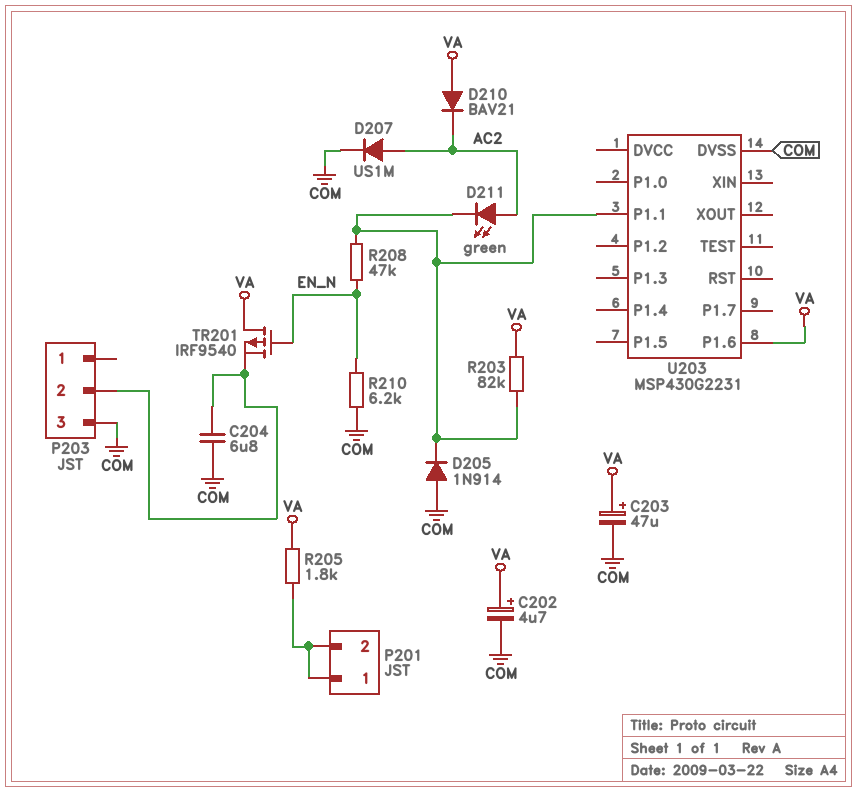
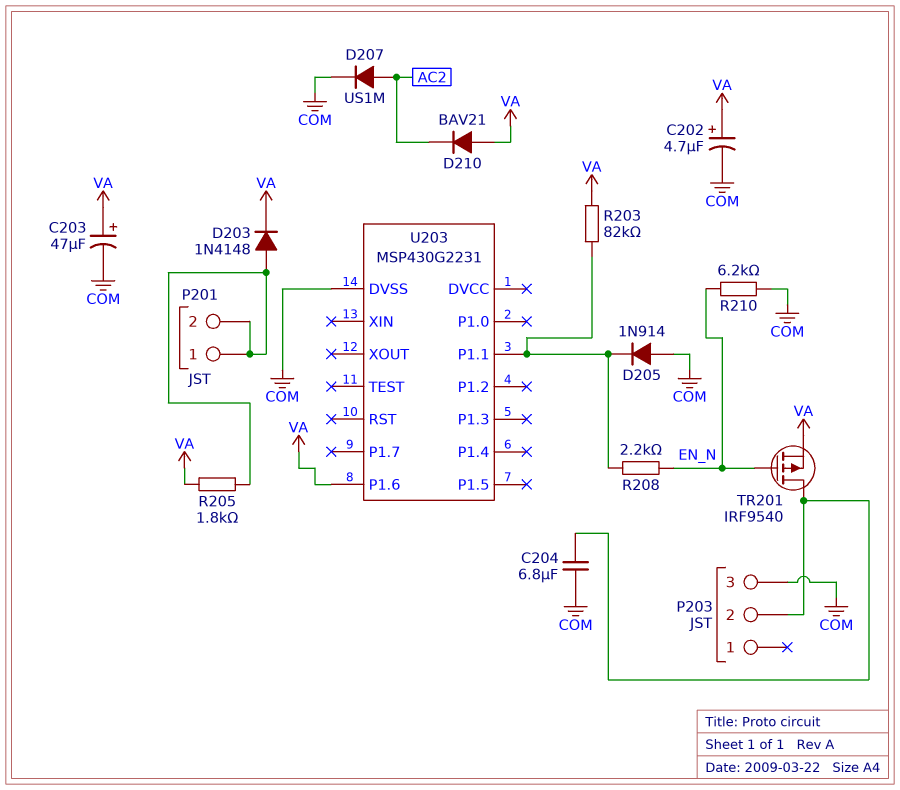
D203: none -> diode 1N4148 (A P201/1, K VA)
D211: LED green (A AC2, K U203/P1.1) -> none
R208: 47k (EN_N, U203/P1.1) -> 2.2k (EN_N, U203/P1.1)
TR201: PMOS IRF9540 (G EN_N, D VA, S P203/2) -> PMOS IRF9540 (G EN_N, D P203/2, S VA)

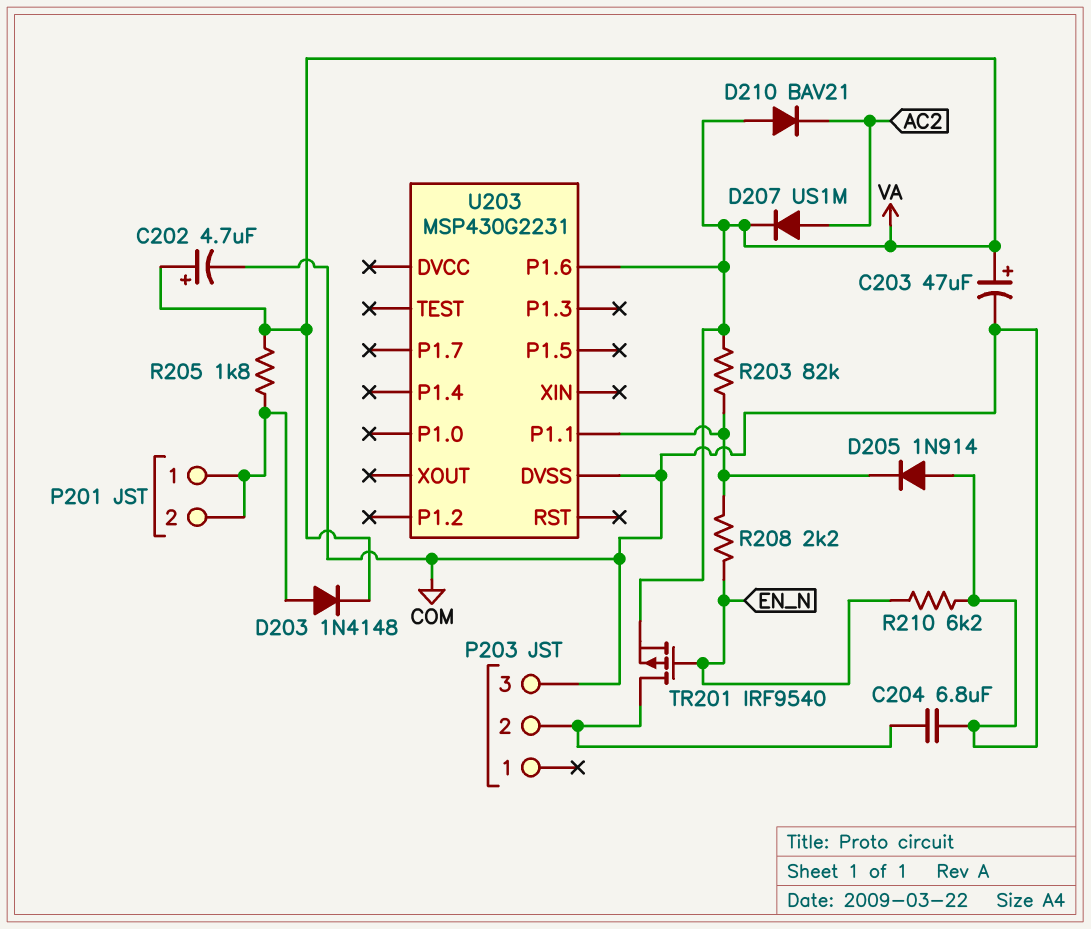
D207: diode US1M (A AC2, K COM) -> diode US1M (A AC2, K VA)

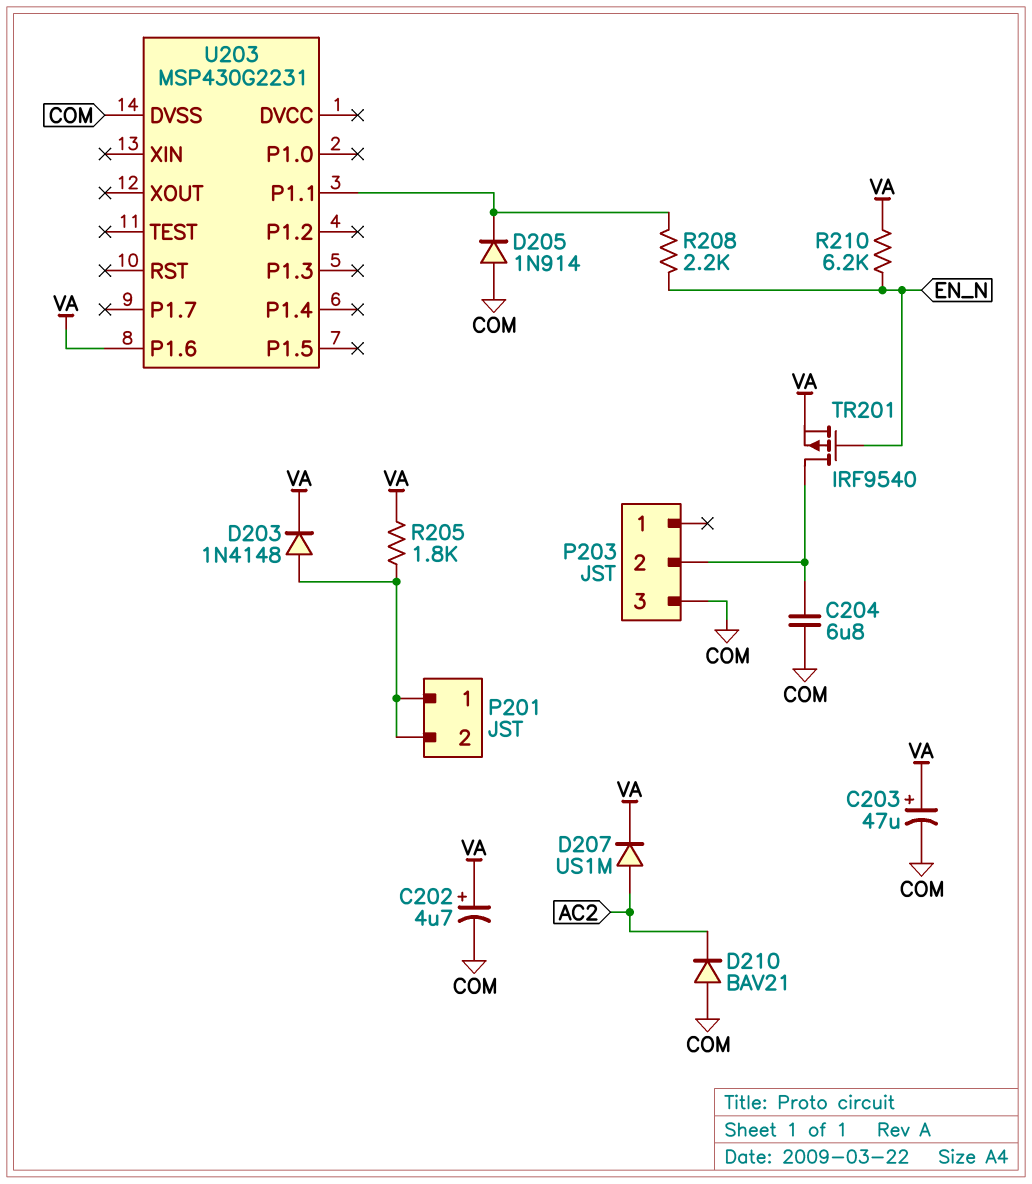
D210: diode BAV21 (A VA, K AC2) -> diode BAV21 (A COM, K AC2)
R203: 82k (U203/P1.1, VA) -> none
R210: 6.2k (COM, EN_N) -> 6.2k (EN_N, VA)

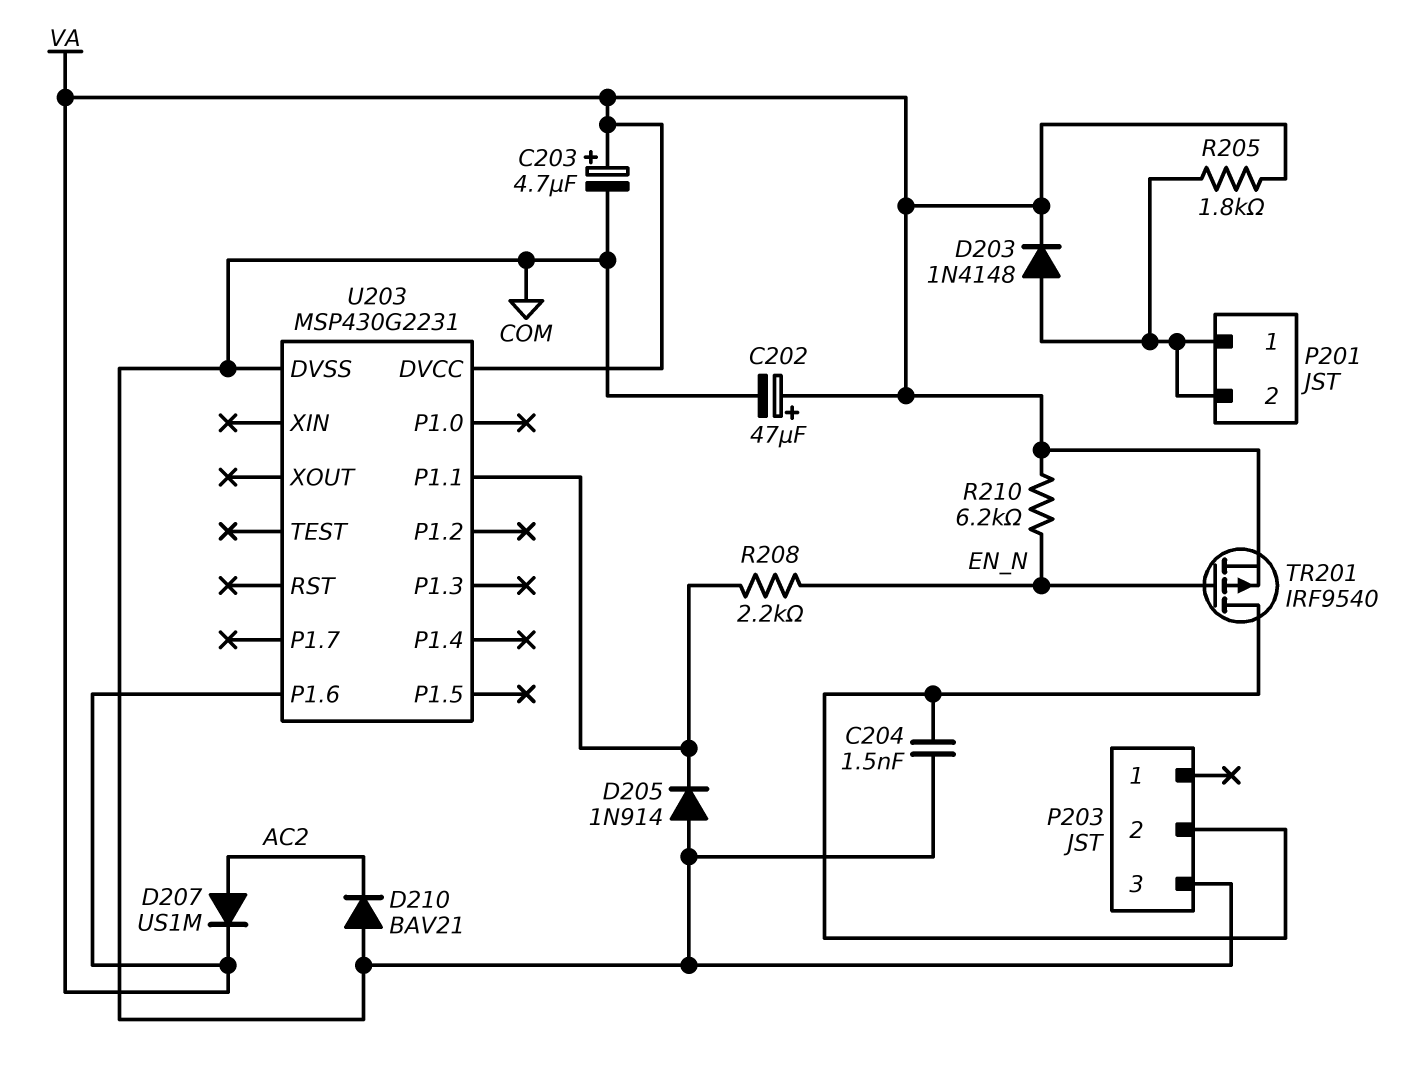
C202: 4.7uF (plus VA, minus COM) -> 47uF (plus VA, minus COM)
C203: 47uF (plus VA, minus COM) -> 4.7uF (plus VA, minus COM)
C204: 6.8uF (COM, P203/2) -> 1.5nF (COM, P203/2)
U203 pin DVCC: none -> VA

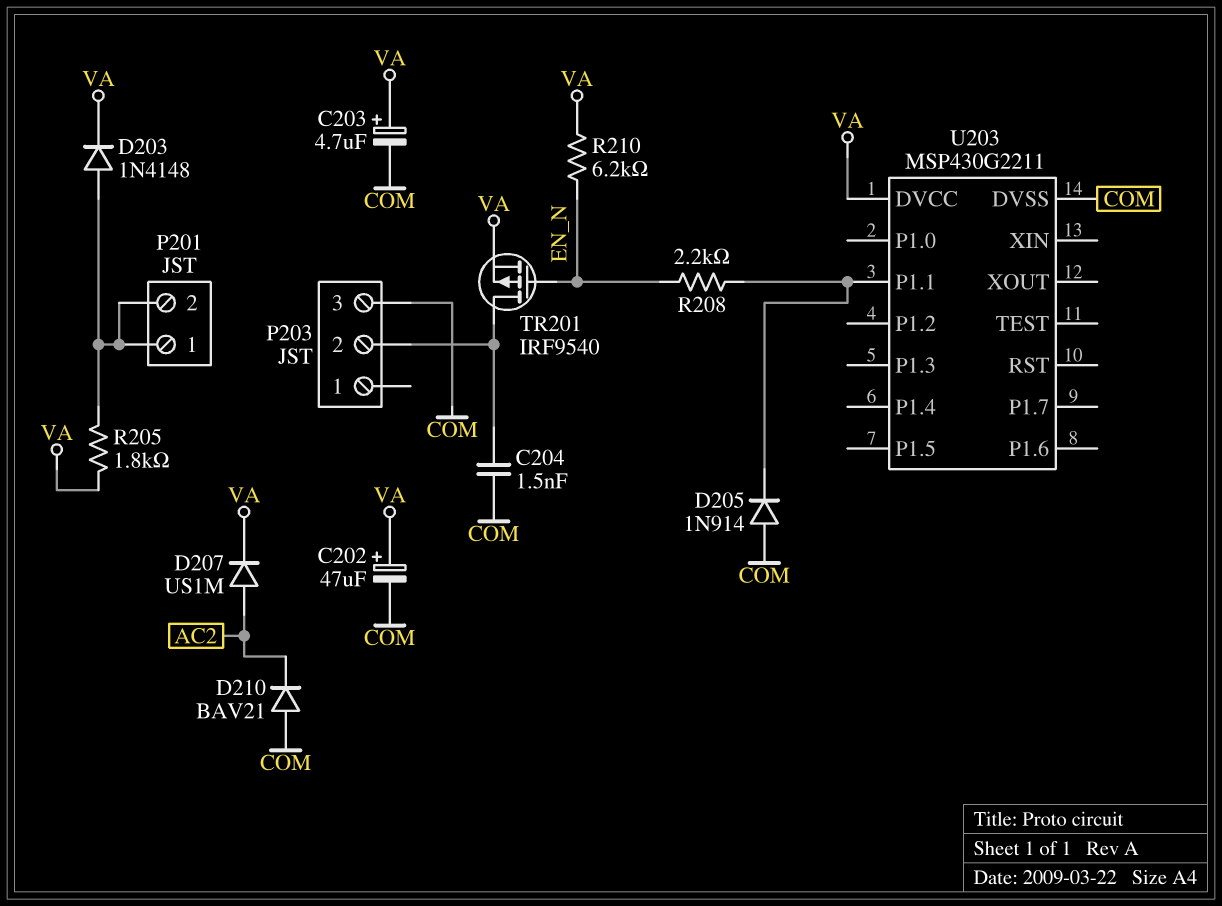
U203: MSP430G2231 -> MSP430G2211
U203 pin P1.6: VA -> none

